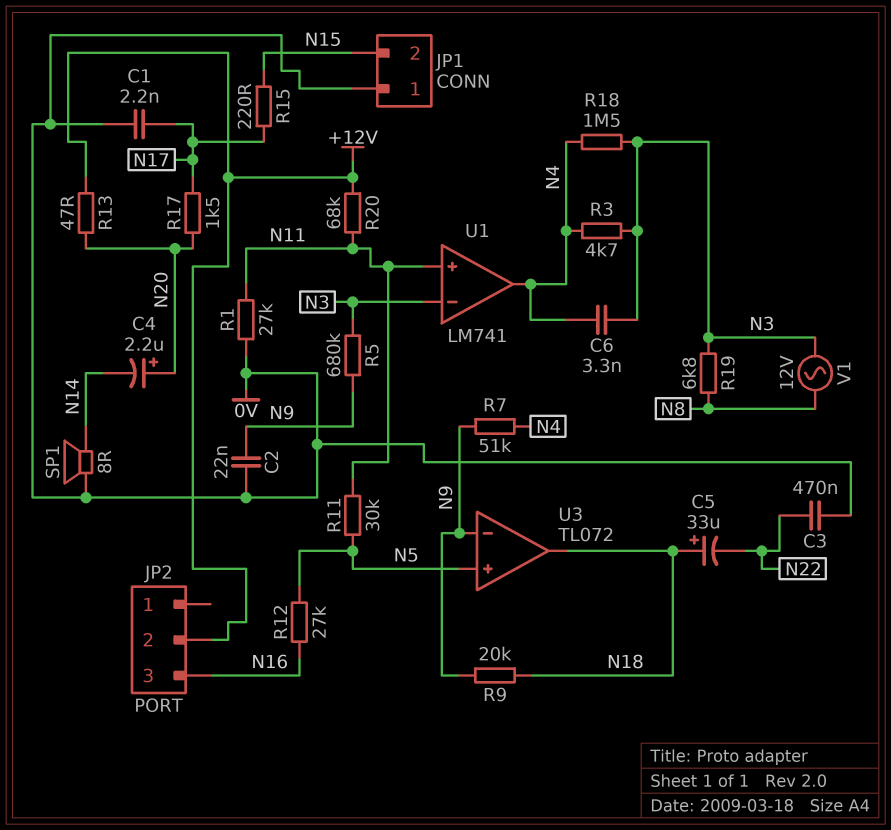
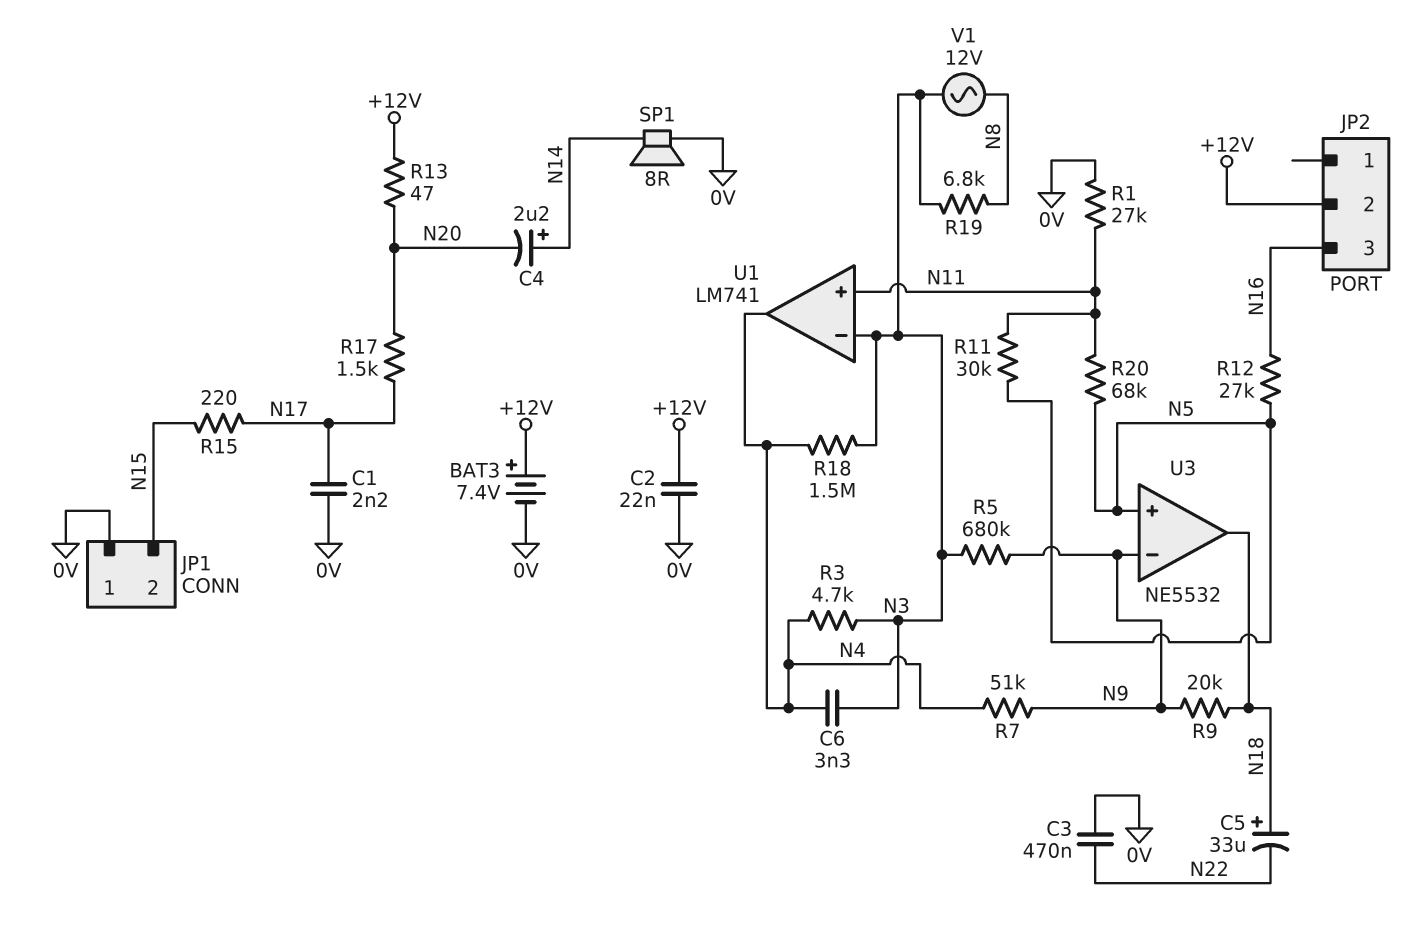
BAT3: none -> 7.4V (plus +12V, minus 0V)
C2: 22nF (0V, N9) -> 22nF (+12V, 0V)
C4: 2.2uF (plus N20, minus N14) -> 2.2uF (plus N14, minus N20)
R20: 68k (+12V, N11) -> 68k (N5, N11)
U3: TL072 -> NE5532

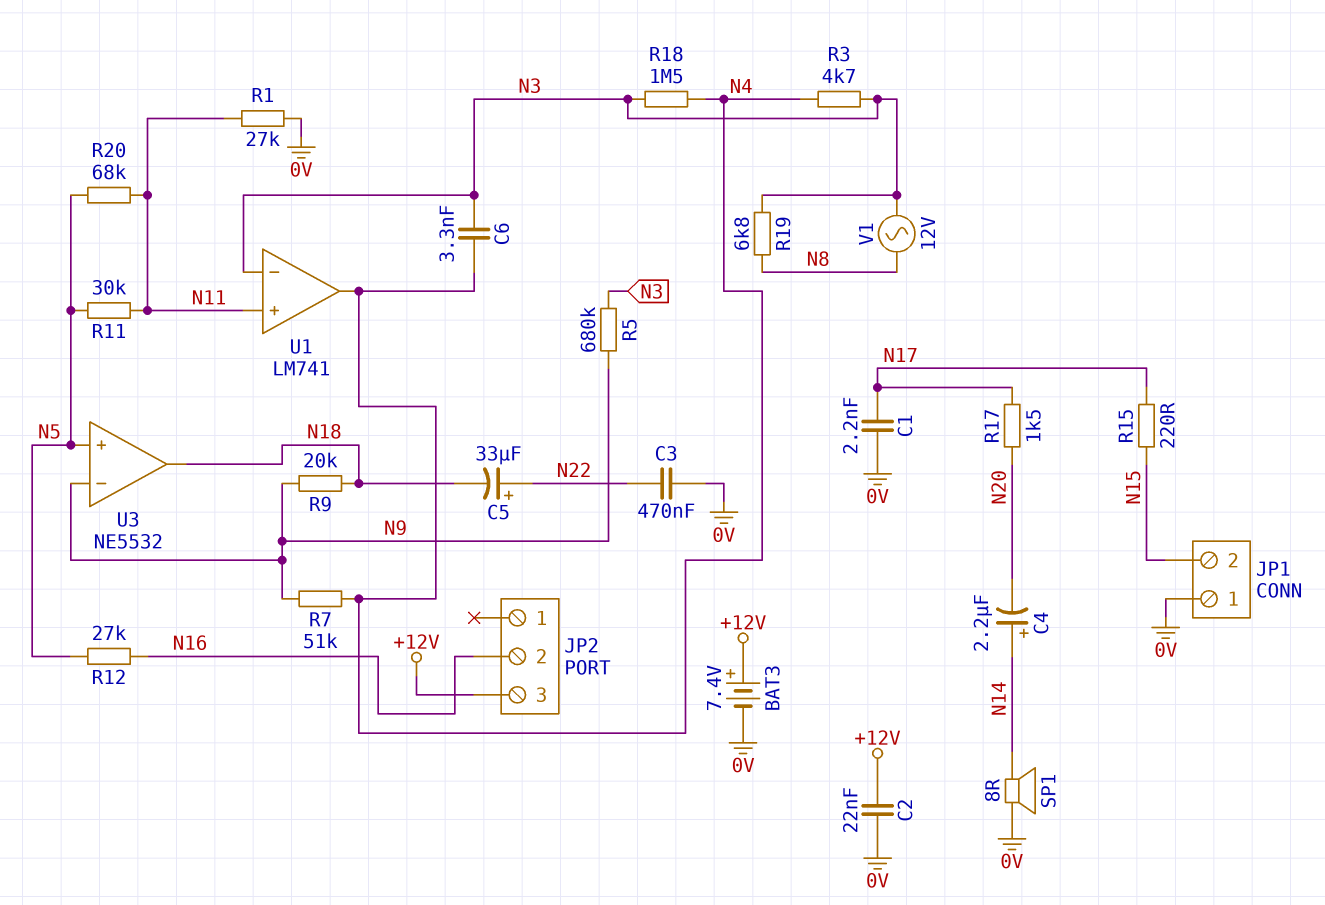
C5: 33uF (plus N18, minus N22) -> 33uF (plus N22, minus N18)
JP2 pin 2: +12V -> N16
JP2 pin 3: N16 -> +12V
R13: 47 (+12V, N20) -> none

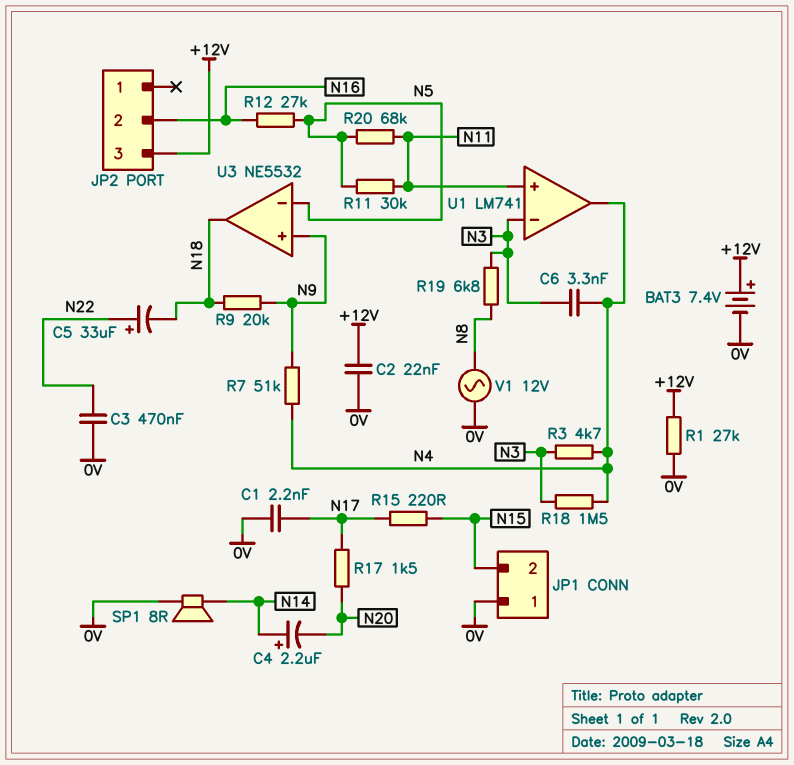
R1: 27k (0V, N11) -> 27k (+12V, 0V)
R5: 680k (N3, N9) -> none
U3 pin in+: N5 -> N9
U3 pin in-: N9 -> N5
V1: AC 12V (N3, N8) -> AC 12V (0V, N8)

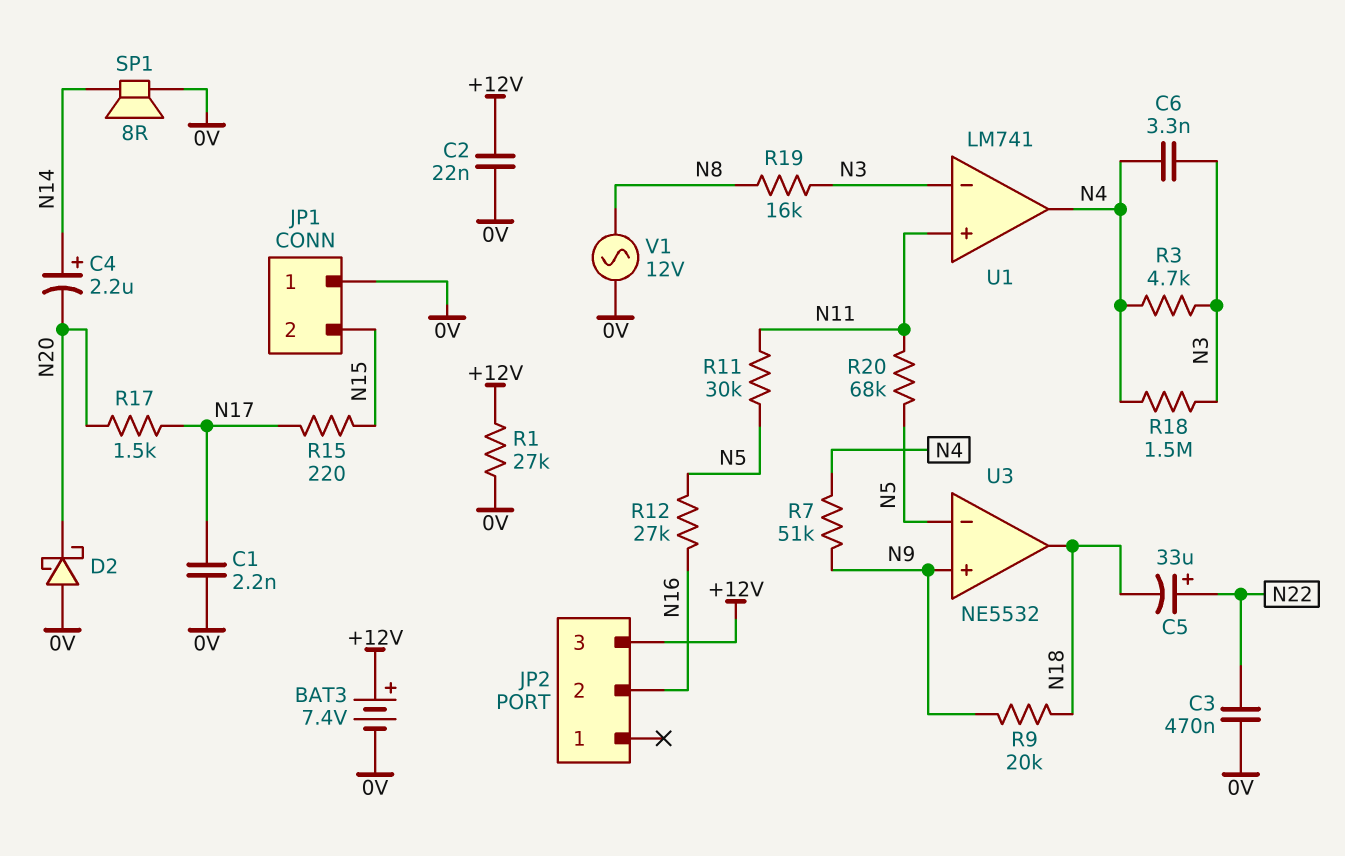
D2: none -> schottky (A 0V, K N20)
R19: 6.8k (N3, N8) -> 16k (N3, N8)

